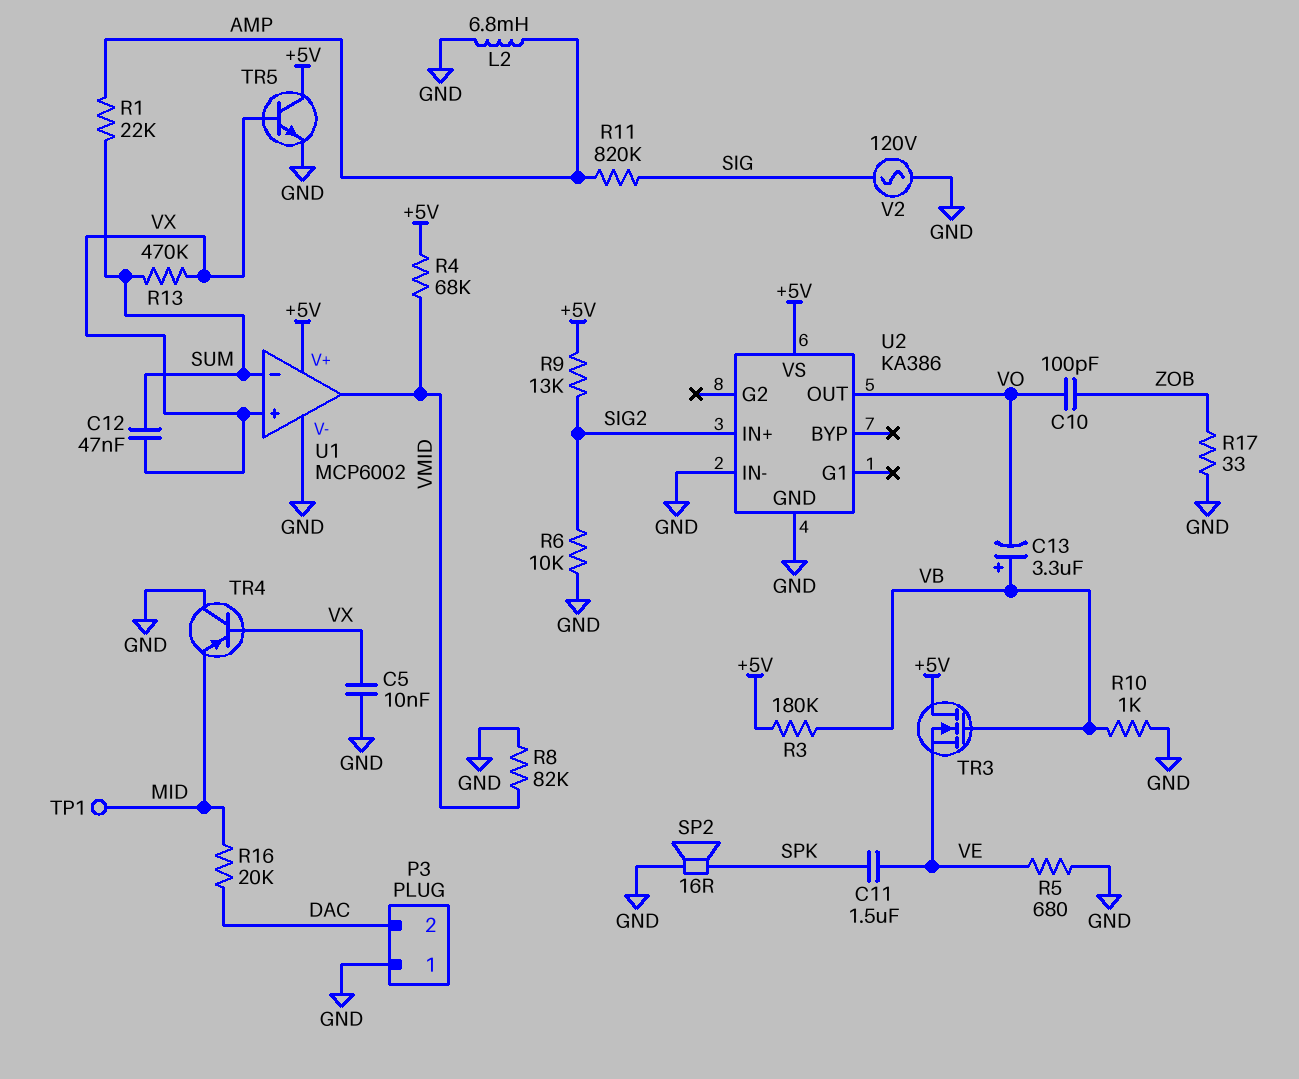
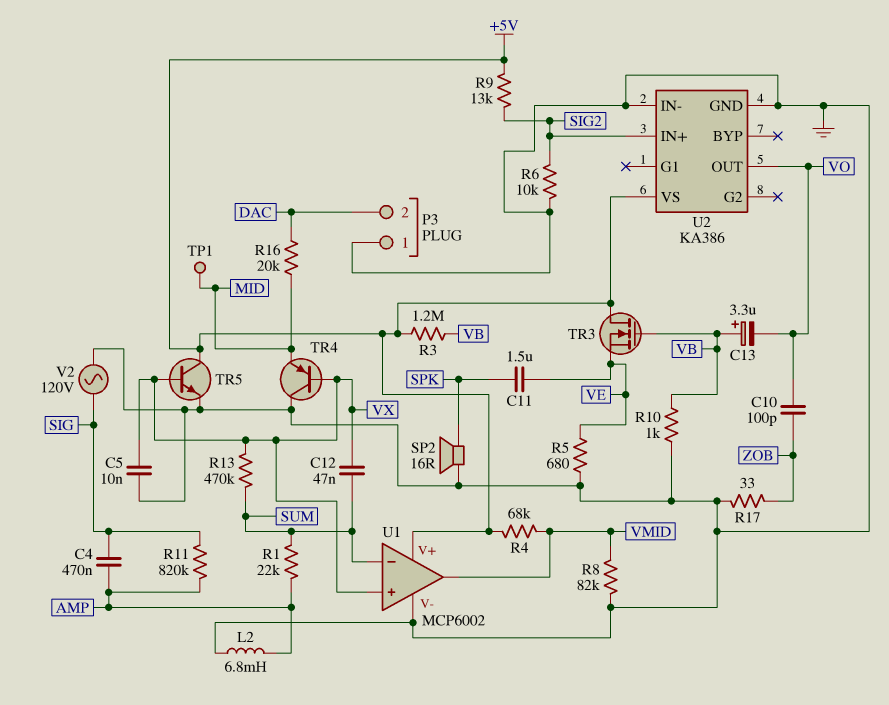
C4: none -> 470nF (AMP, SIG)
R3: 180k (+5V, VB) -> 1.2M (+5V, VB)

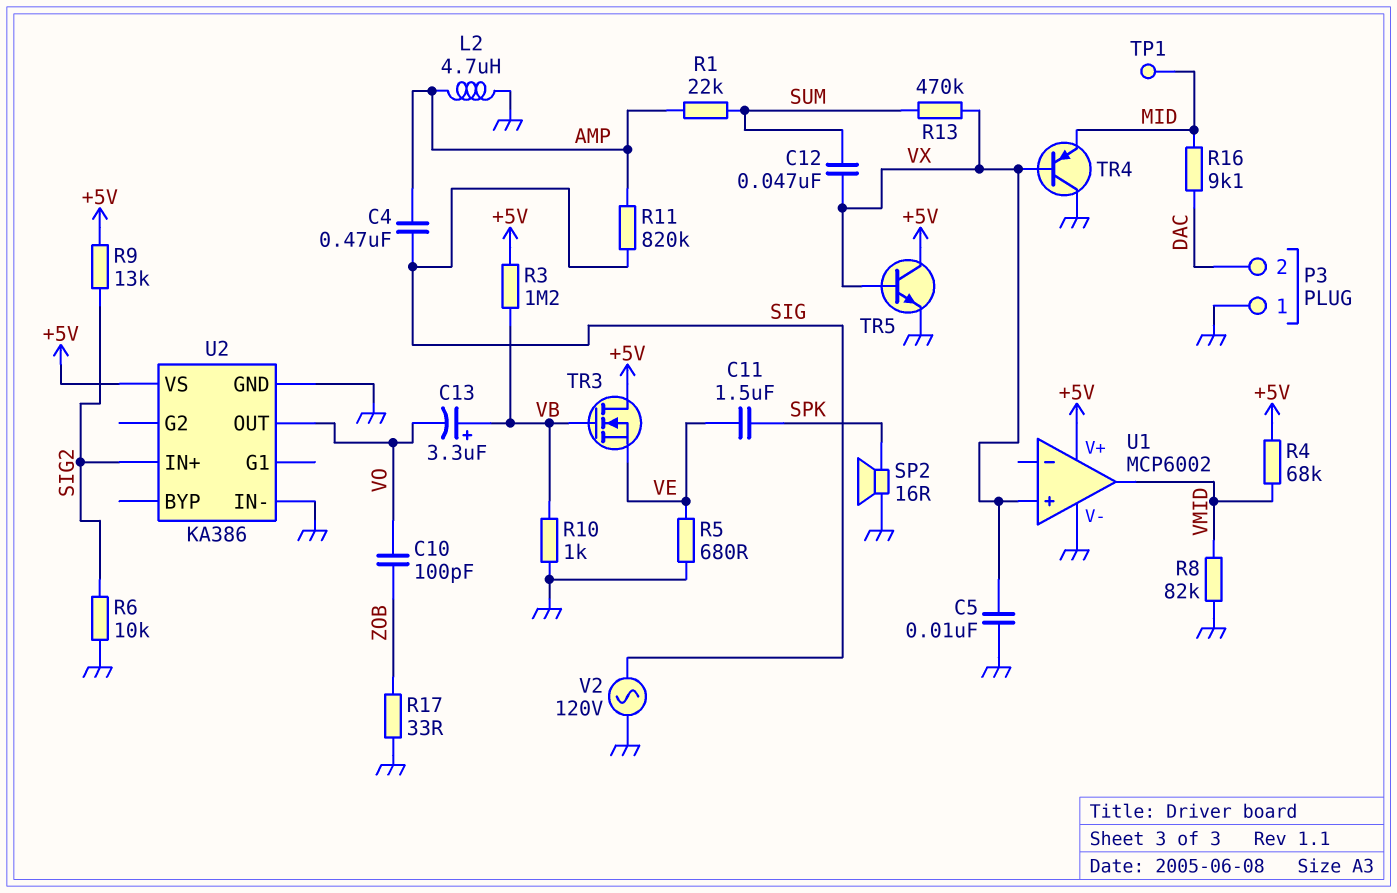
L2: 6.8mH (AMP, GND) -> 4.7uH (AMP, GND)
R16: 20k (DAC, MID) -> 9.1k (DAC, MID)
U1 pin in-: SUM -> none

